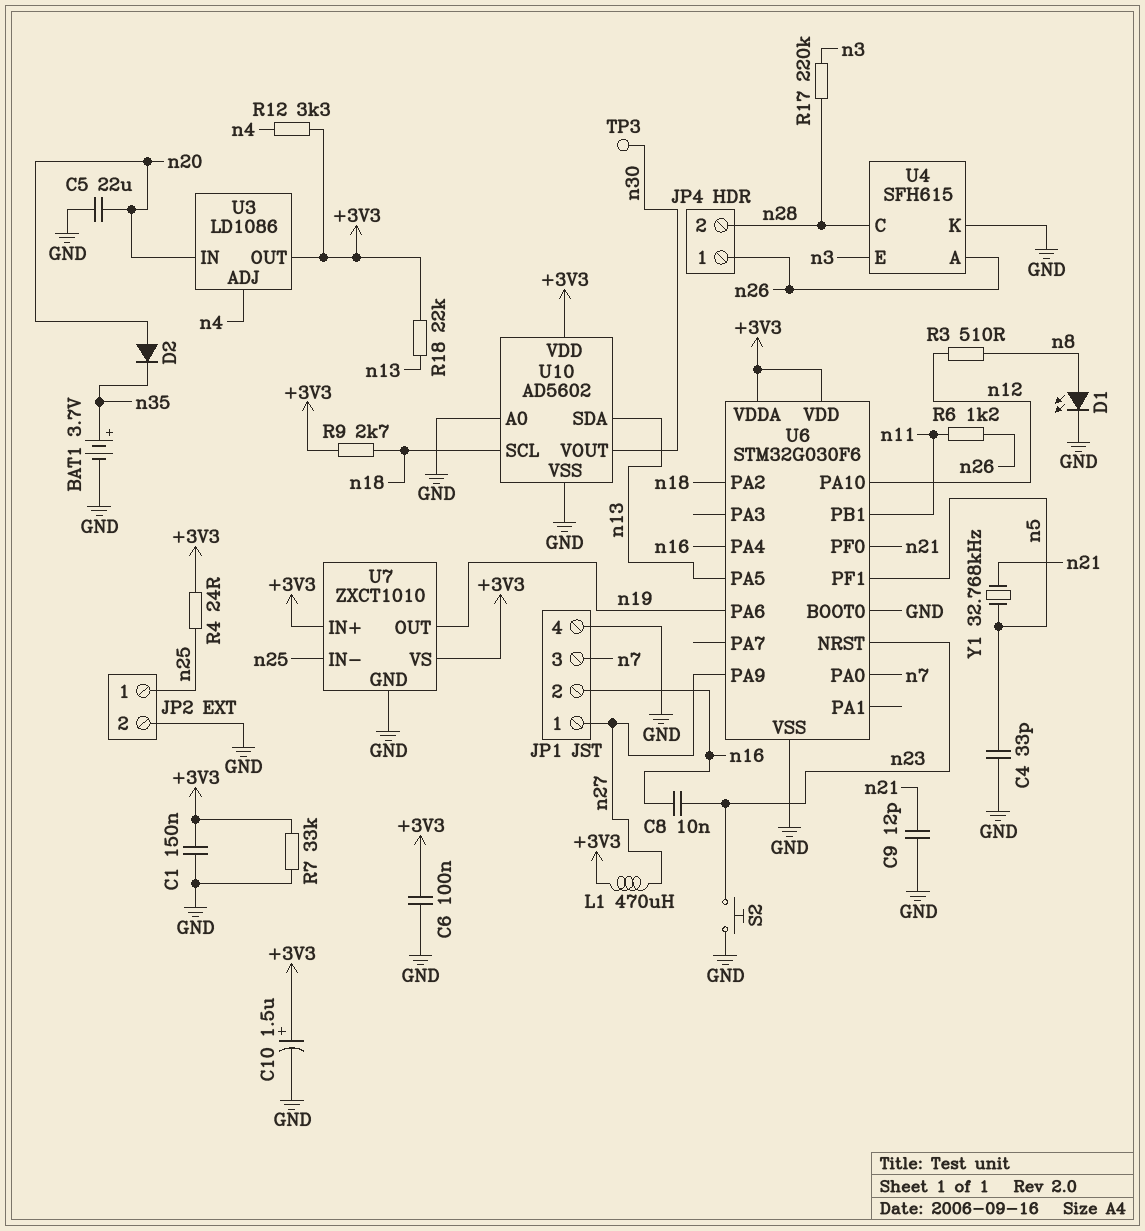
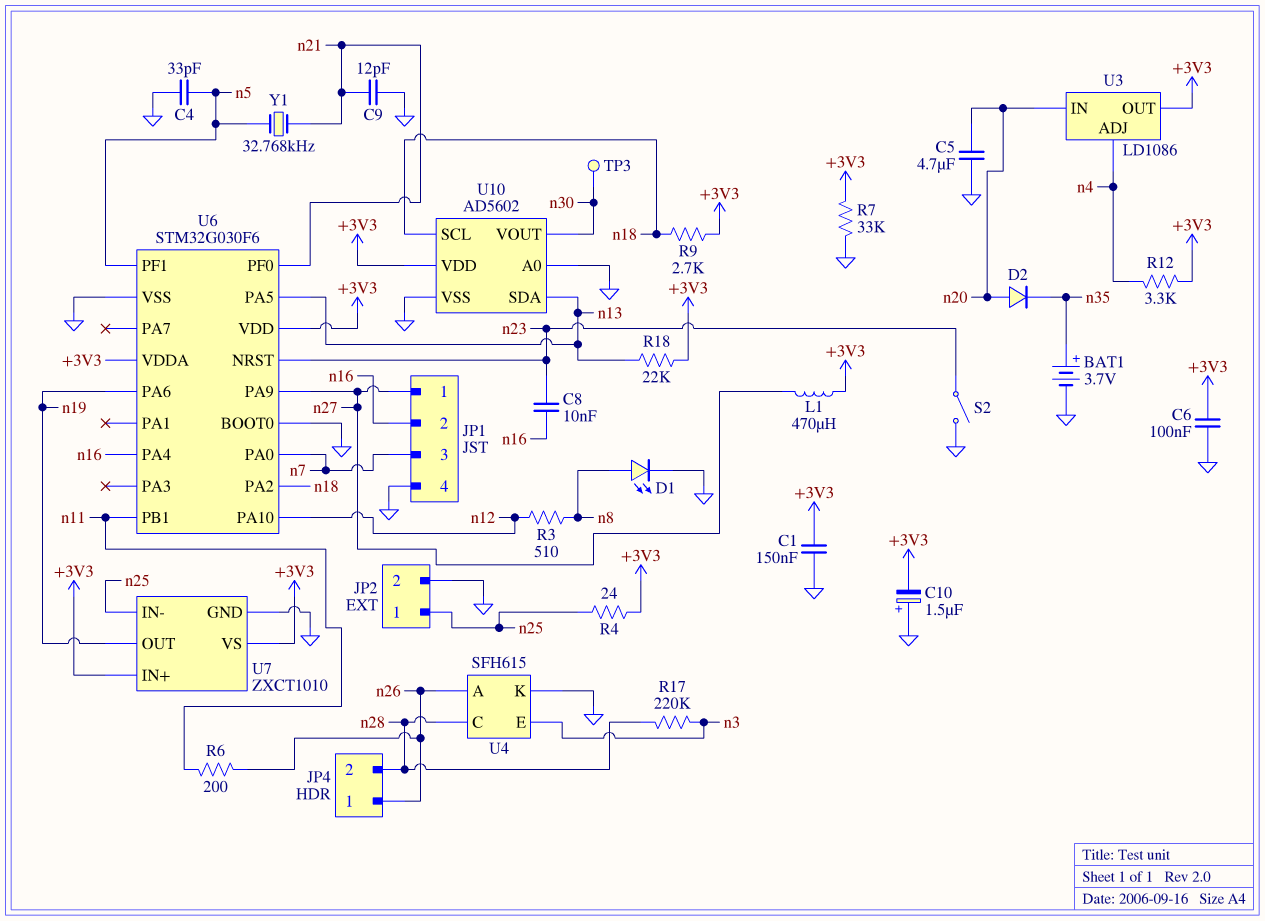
C5: 22uF (GND, n20) -> 4.7uF (GND, n20)
C10: 1.5uF (plus +3V3, minus GND) -> 1.5uF (plus GND, minus +3V3)
R6: 1.2k (n11, n26) -> 200 (n11, n26)
S2: button (GND, n23) -> switch (GND, n23)

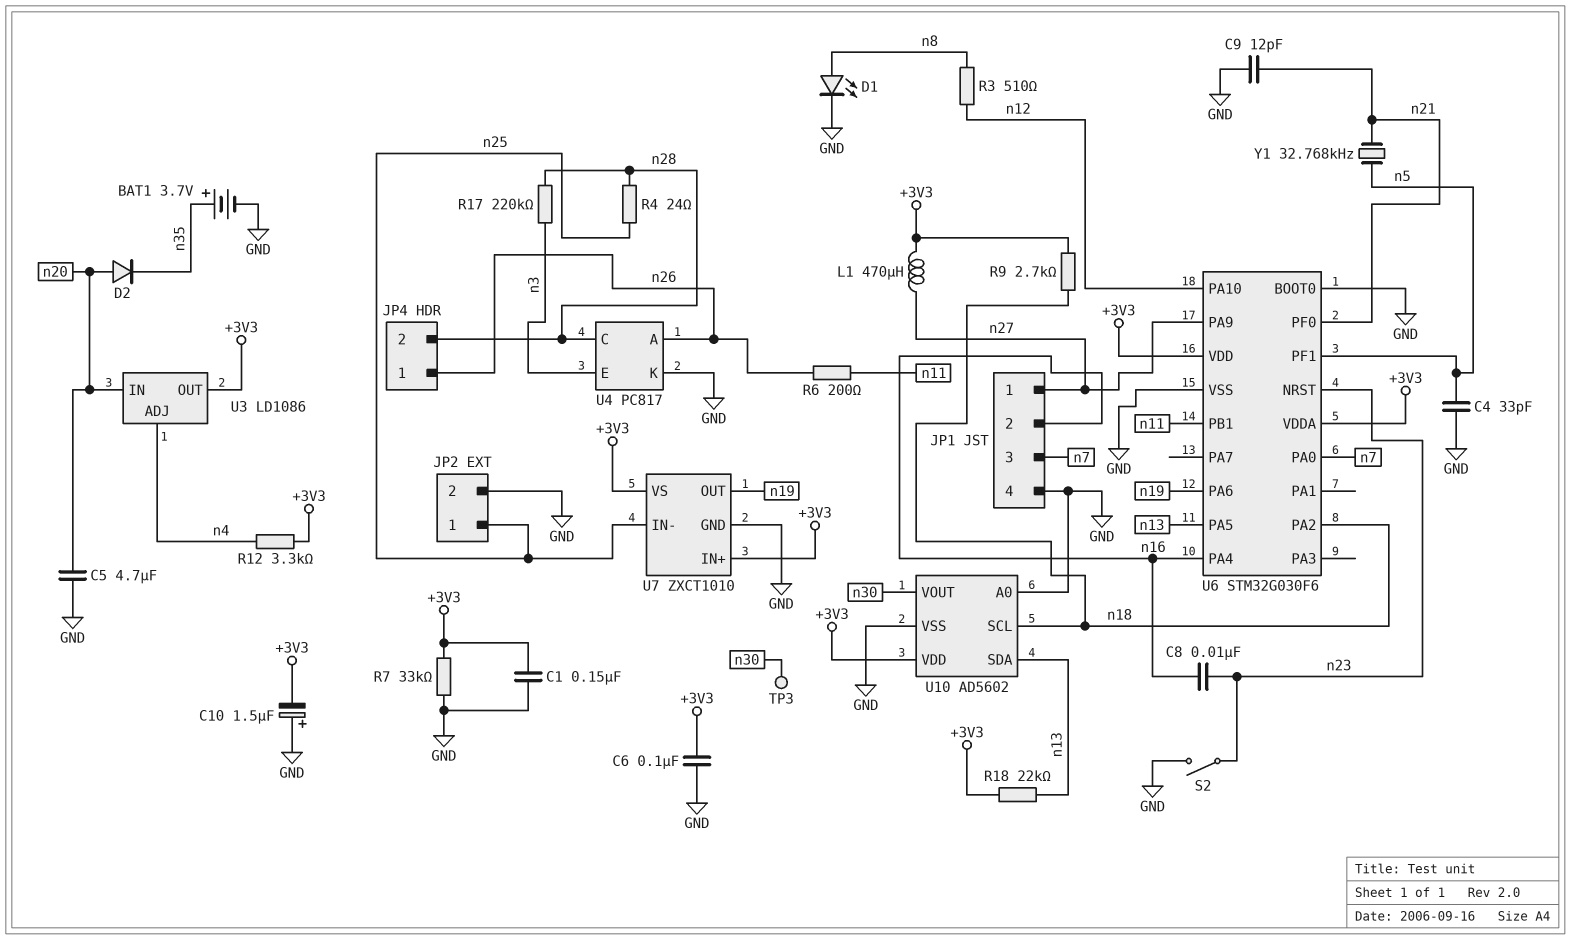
R4: 24 (+3V3, n25) -> 24 (n25, n28)
U4: SFH615 -> PC817

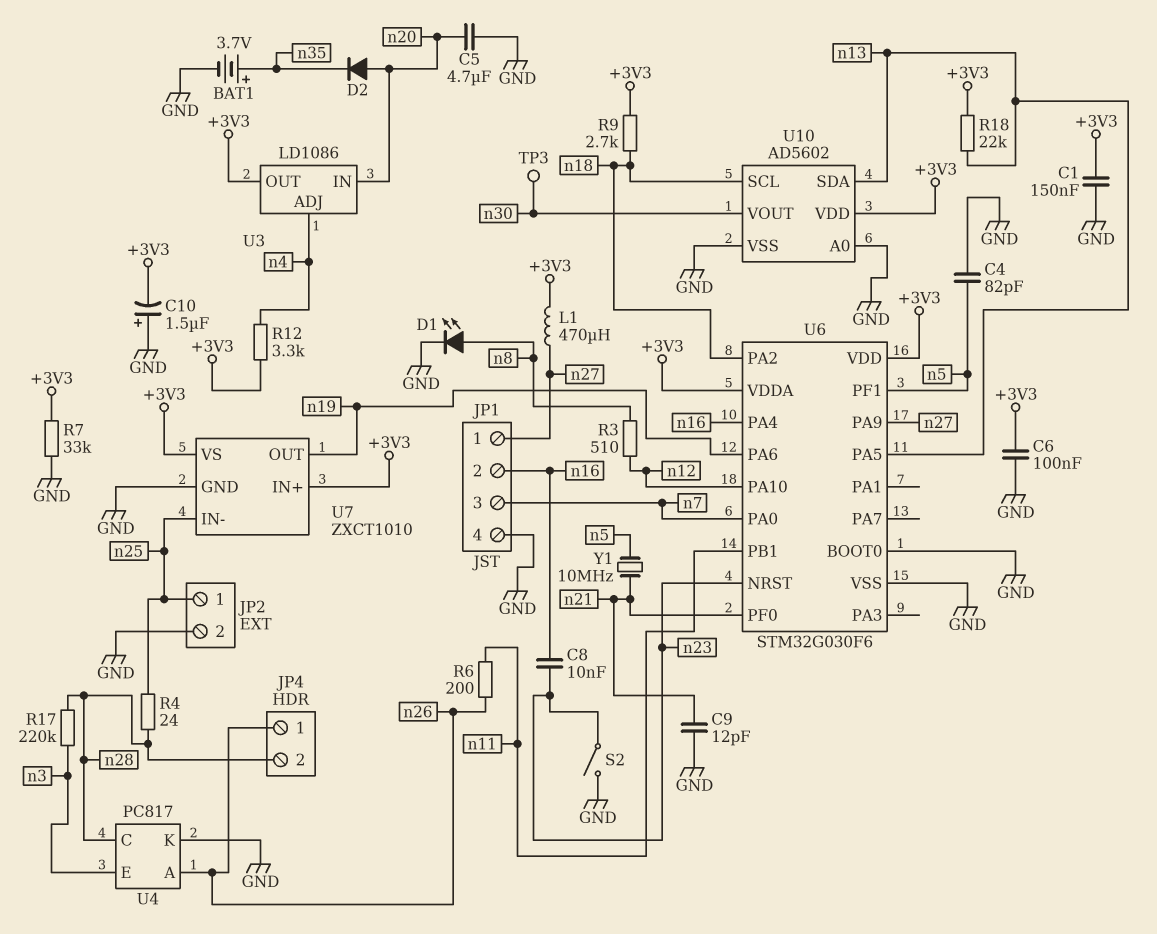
C4: 33pF (GND, n5) -> 82pF (GND, n5)
Y1: 32.768kHz (n5, n21) -> 10MHz (n5, n21)

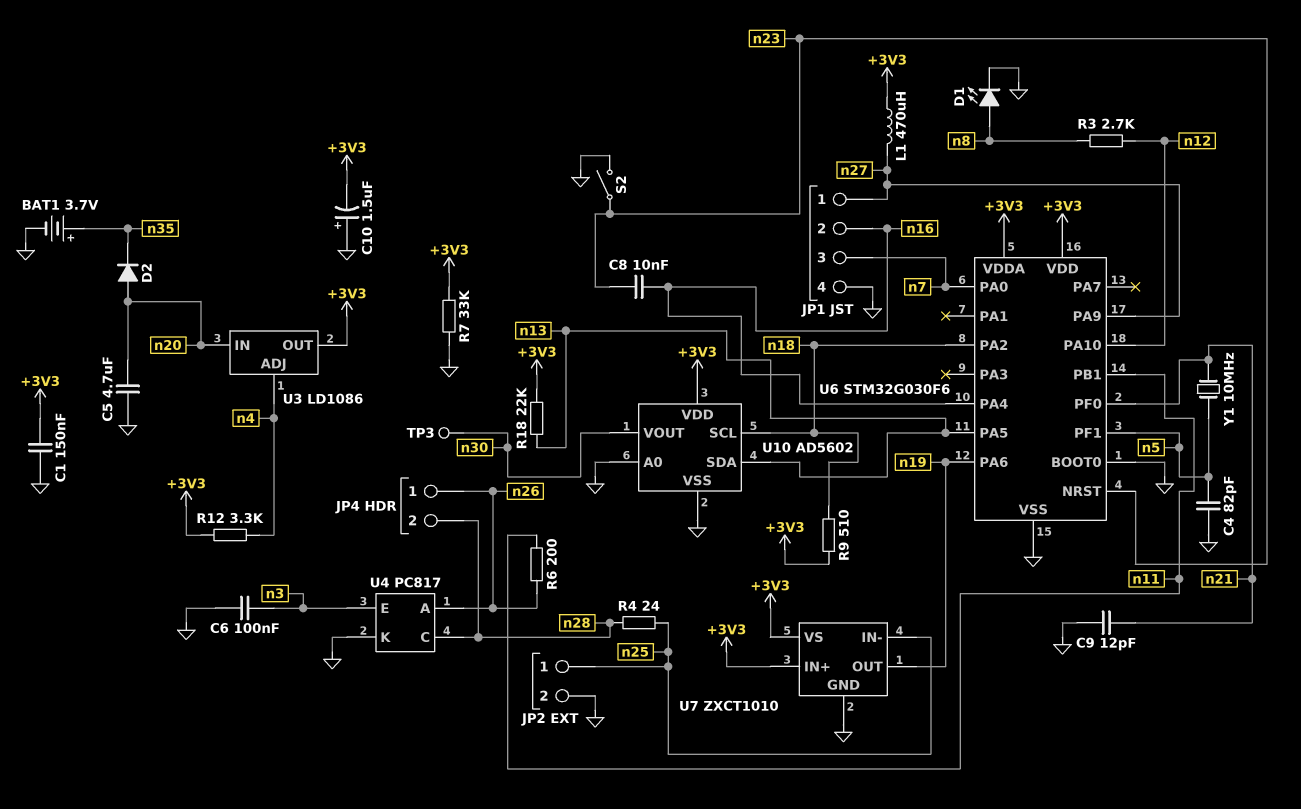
C6: 100nF (+3V3, GND) -> 100nF (GND, n3)
R3: 510 (n8, n12) -> 2.7k (n8, n12)
R9: 2.7k (+3V3, n18) -> 510 (+3V3, n18)
R17: 220k (n3, n28) -> none

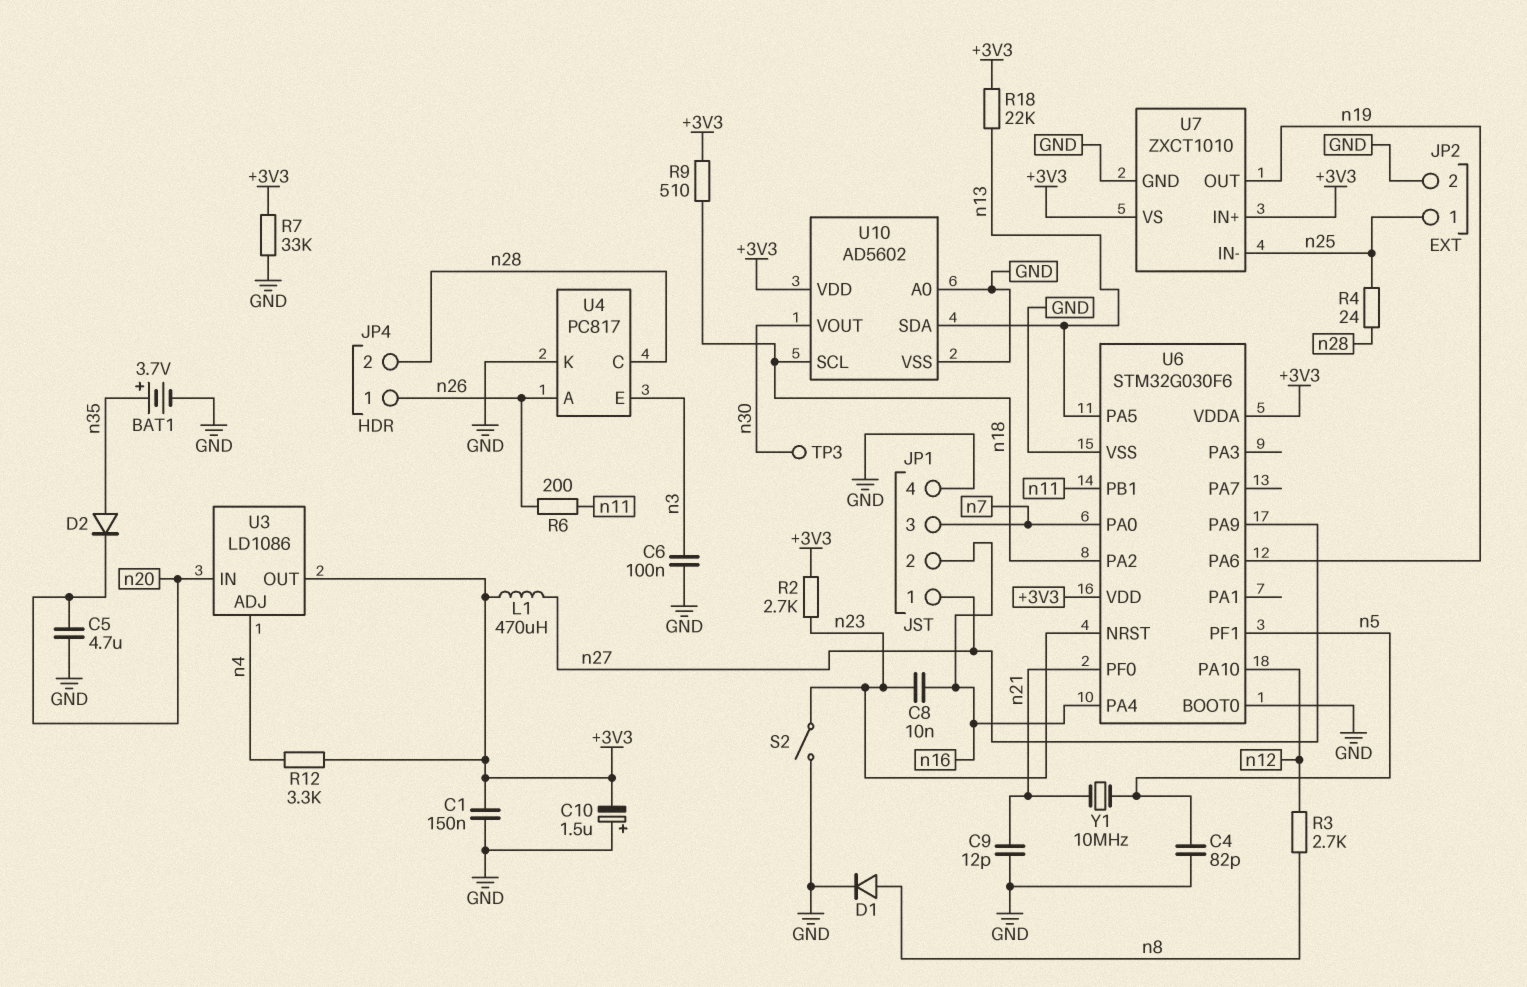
D1: LED (A n8, K GND) -> diode (A n8, K GND)
D2: diode (A n20, K n35) -> diode (A n35, K n20)
R2: none -> 2.7k (+3V3, n23)

